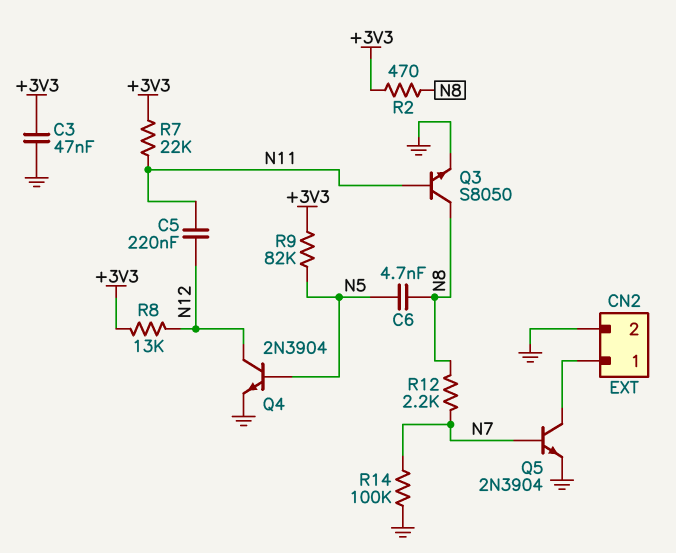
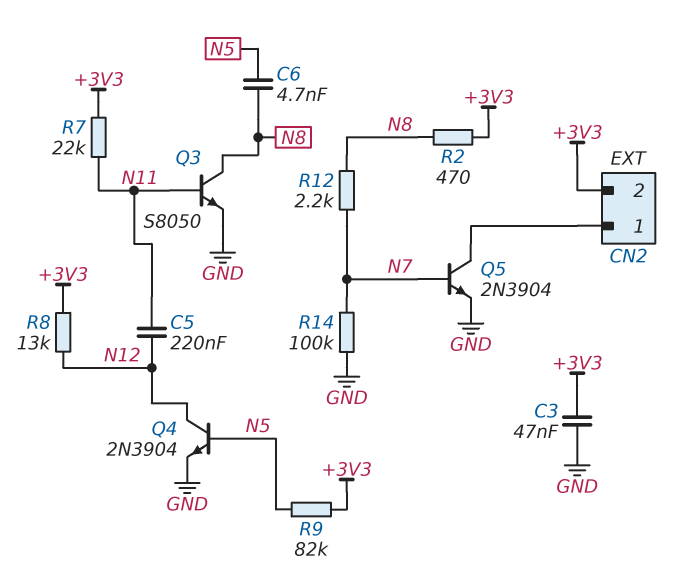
CN2 pin 2: GND -> +3V3

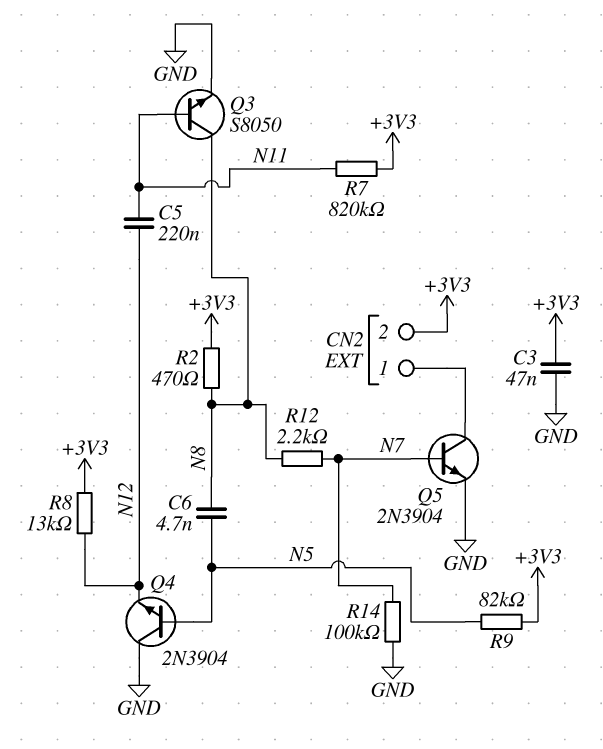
Q4: NPN 2N3904 (B N5, C N12, E GND) -> NPN 2N3904 (B N5, C GND, E N12)
R7: 22k (+3V3, N11) -> 820k (+3V3, N11)

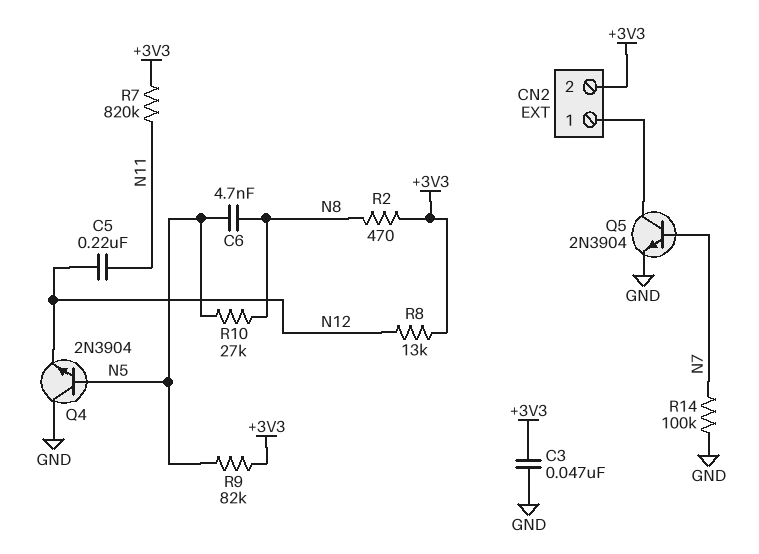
Q3: NPN S8050 (B N11, C N8, E GND) -> none
R10: none -> 27k (N5, N8)
R12: 2.2k (N7, N8) -> none

